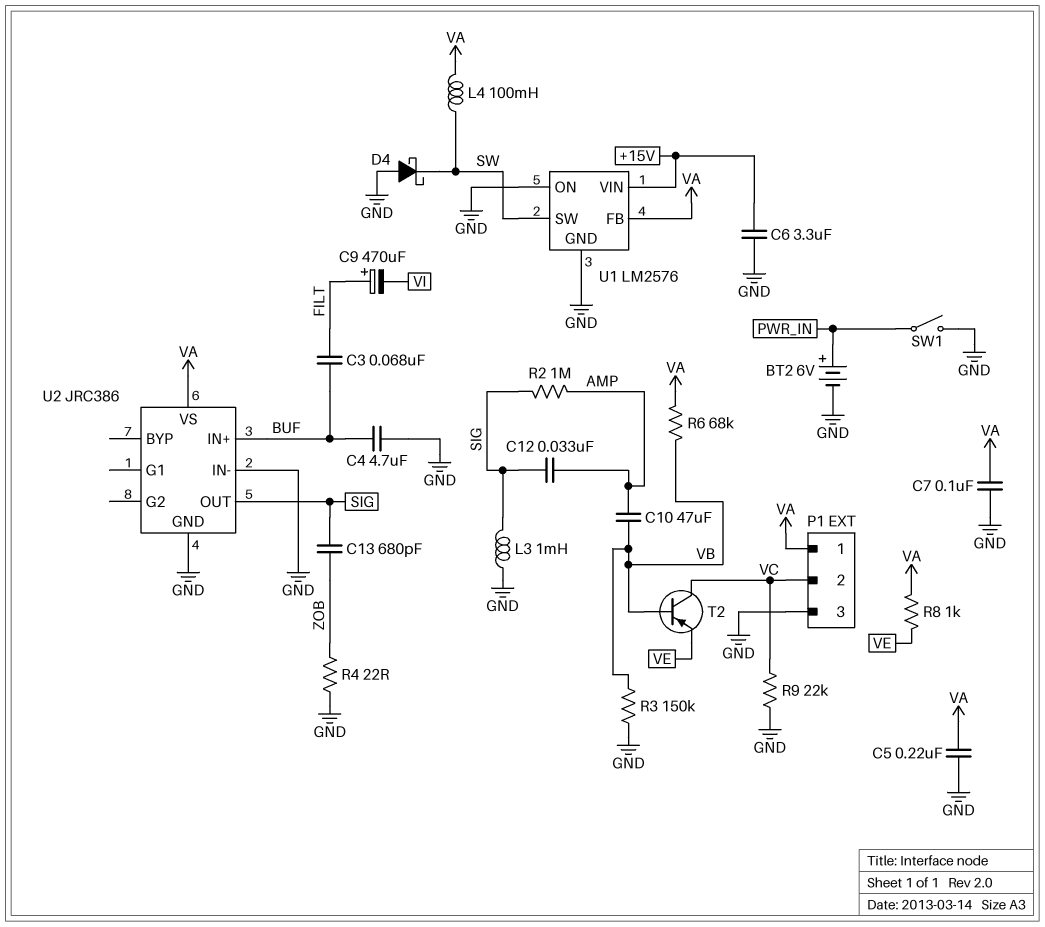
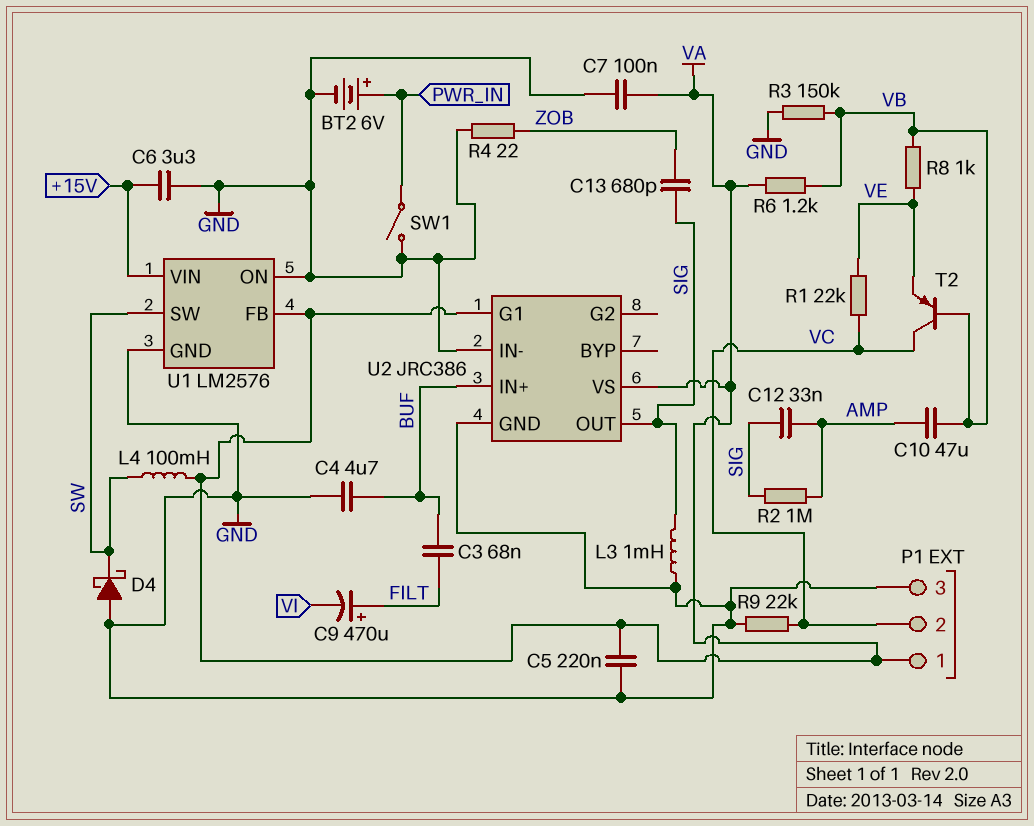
R1: none -> 22k (VC, VE)
R6: 68k (VA, VB) -> 1.2k (VA, VB)
R8: 1k (VA, VE) -> 1k (VB, VE)
U2 pin G1: none -> VA

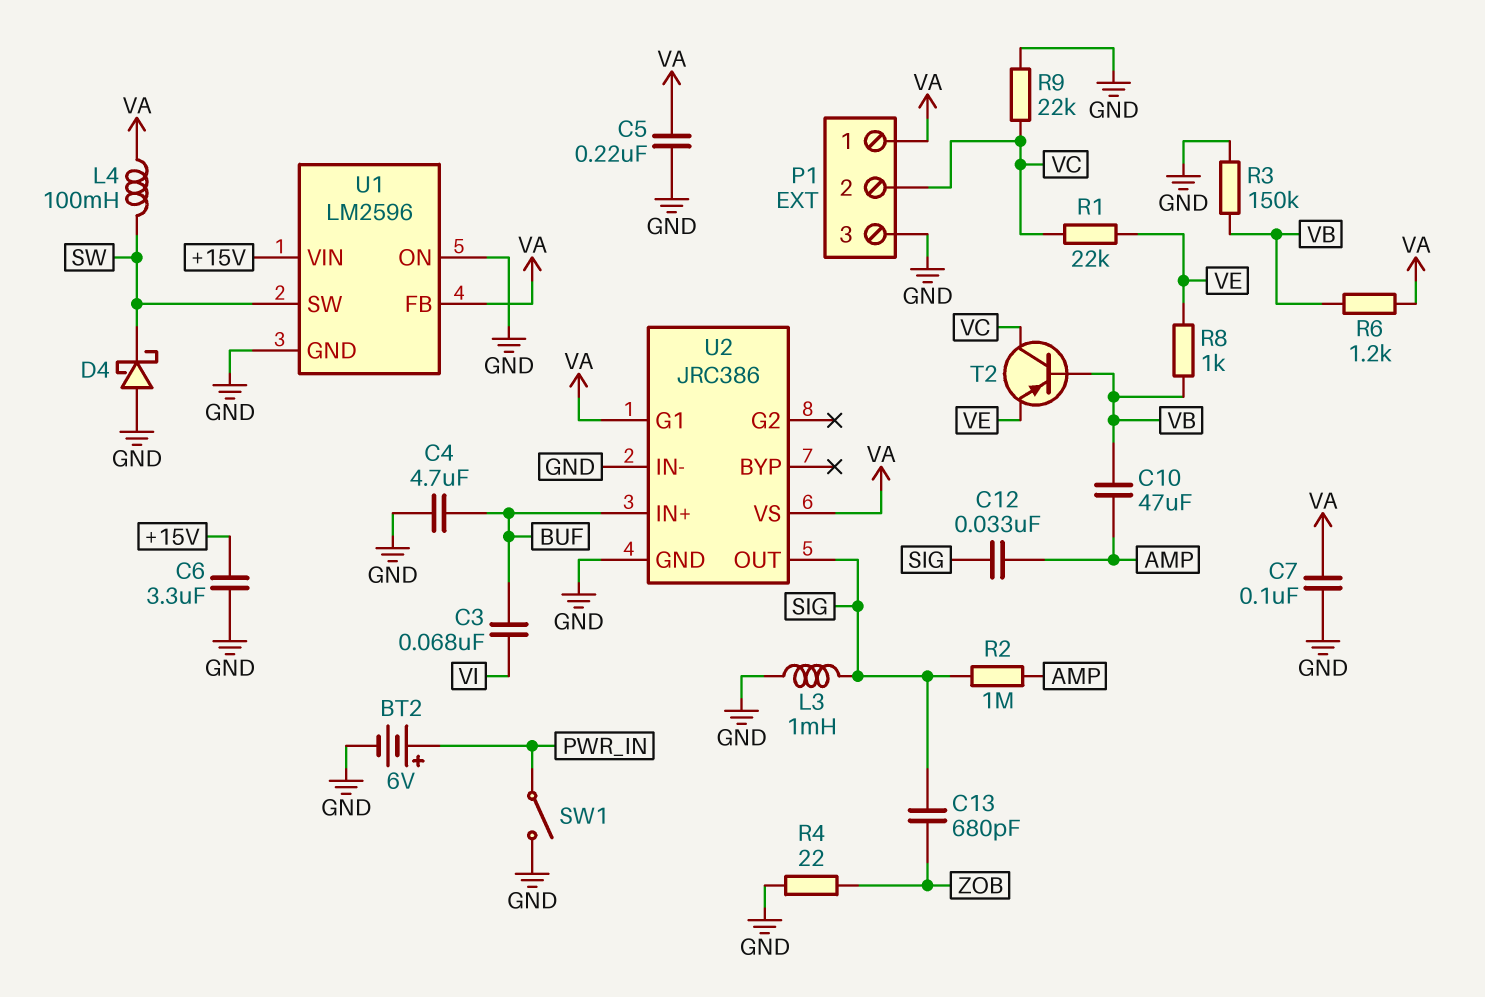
C3: 68nF (BUF, FILT) -> 68nF (BUF, VI)
C9: 470uF (plus FILT, minus VI) -> none
U1: LM2576 -> LM2596

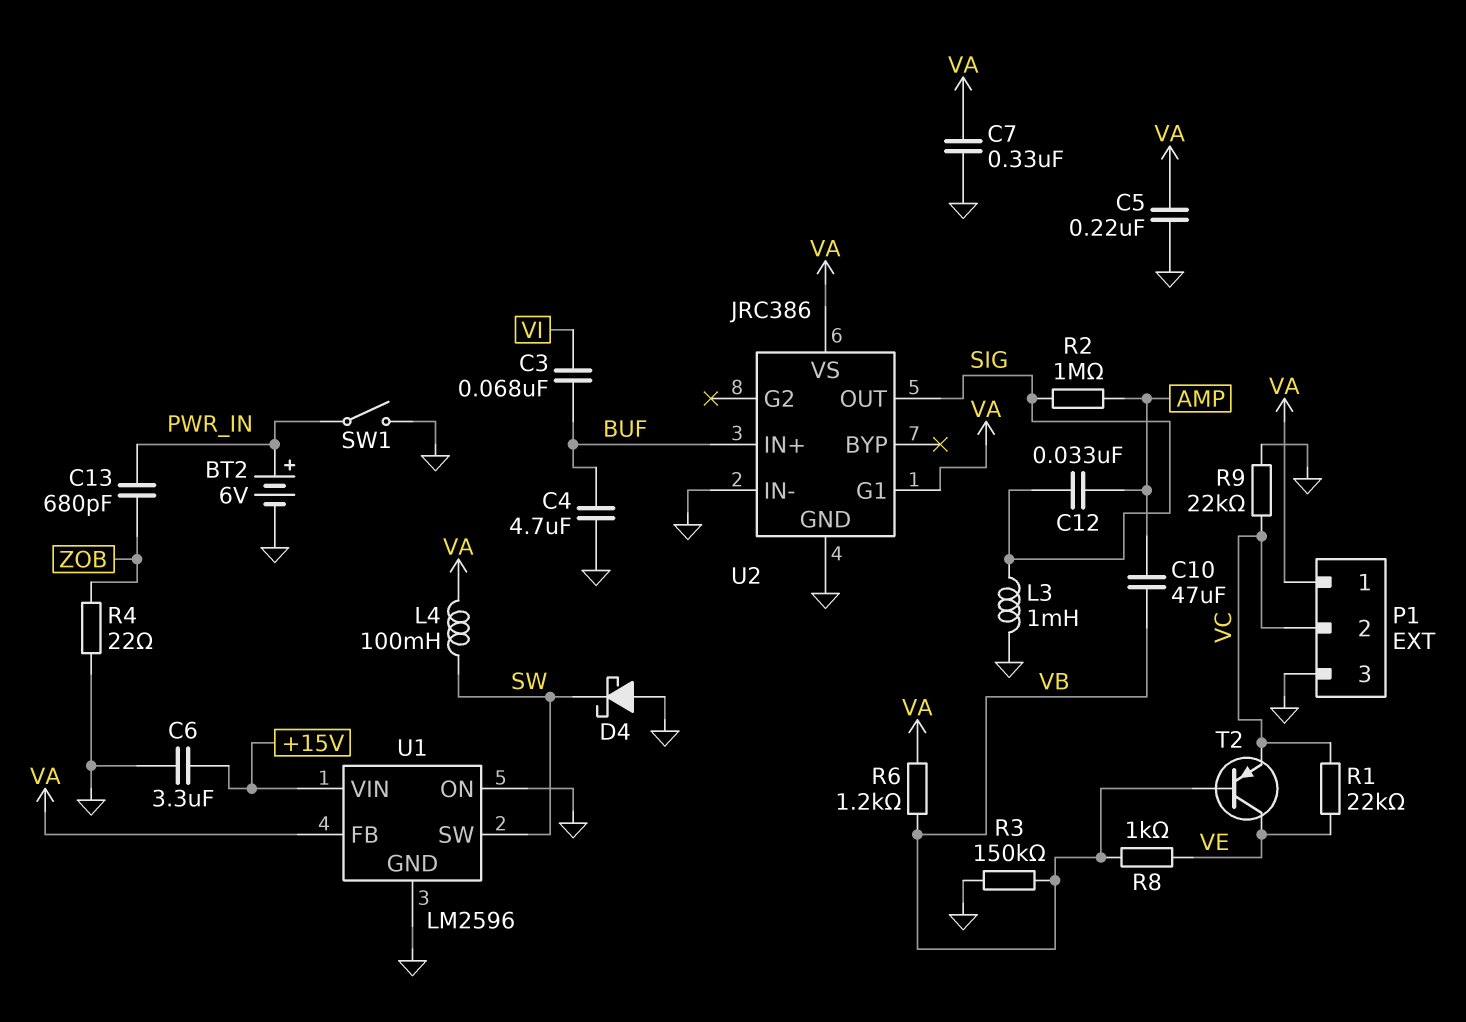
C7: 100nF (GND, VA) -> 330nF (GND, VA)
C13: 680pF (SIG, ZOB) -> 680pF (PWR_IN, ZOB)
T2: PNP (B VB, C VC, E VE) -> PNP (B VB, C VE, E VC)

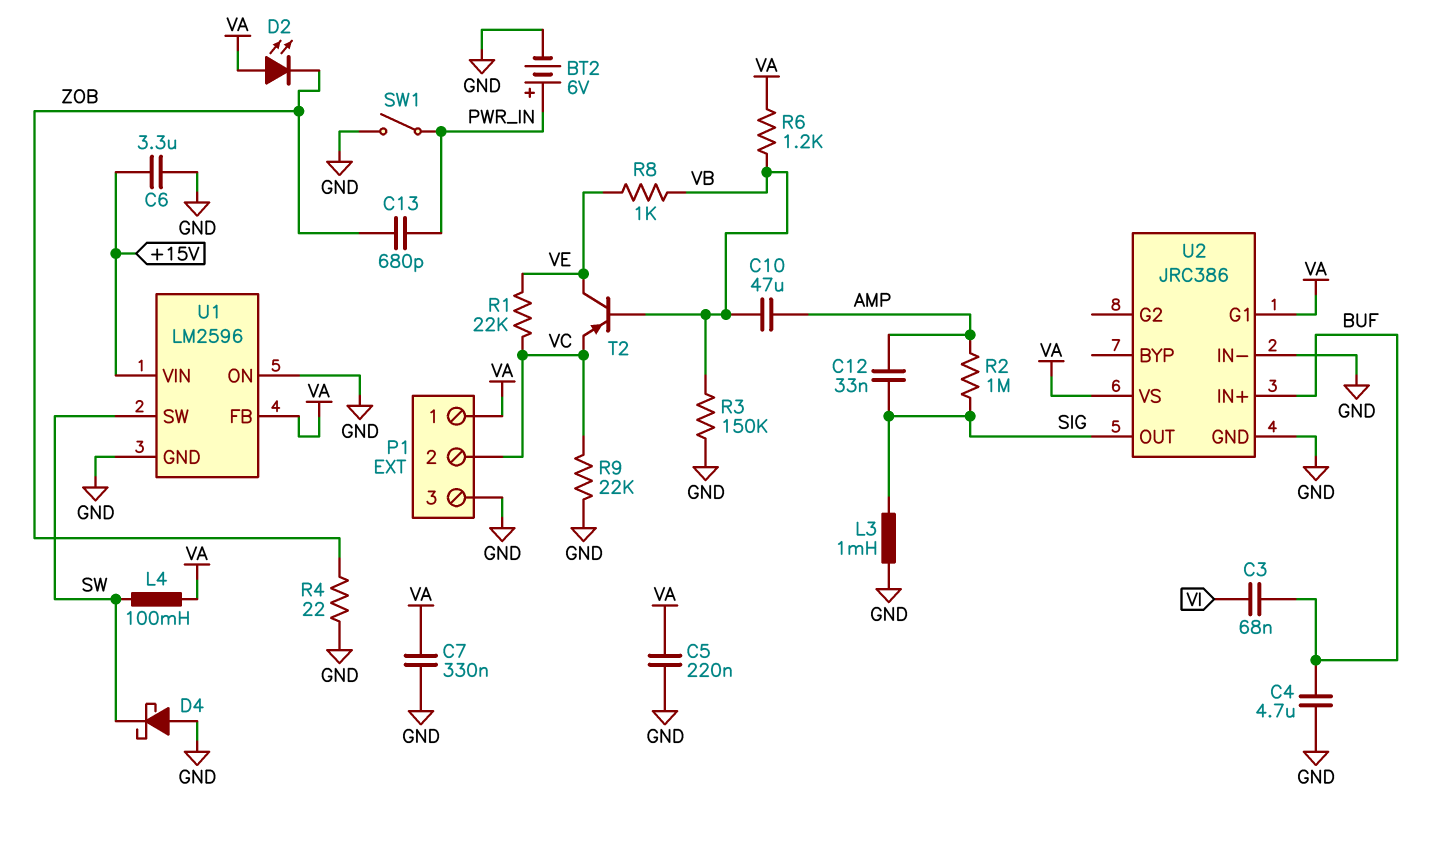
D2: none -> LED (A VA, K ZOB)

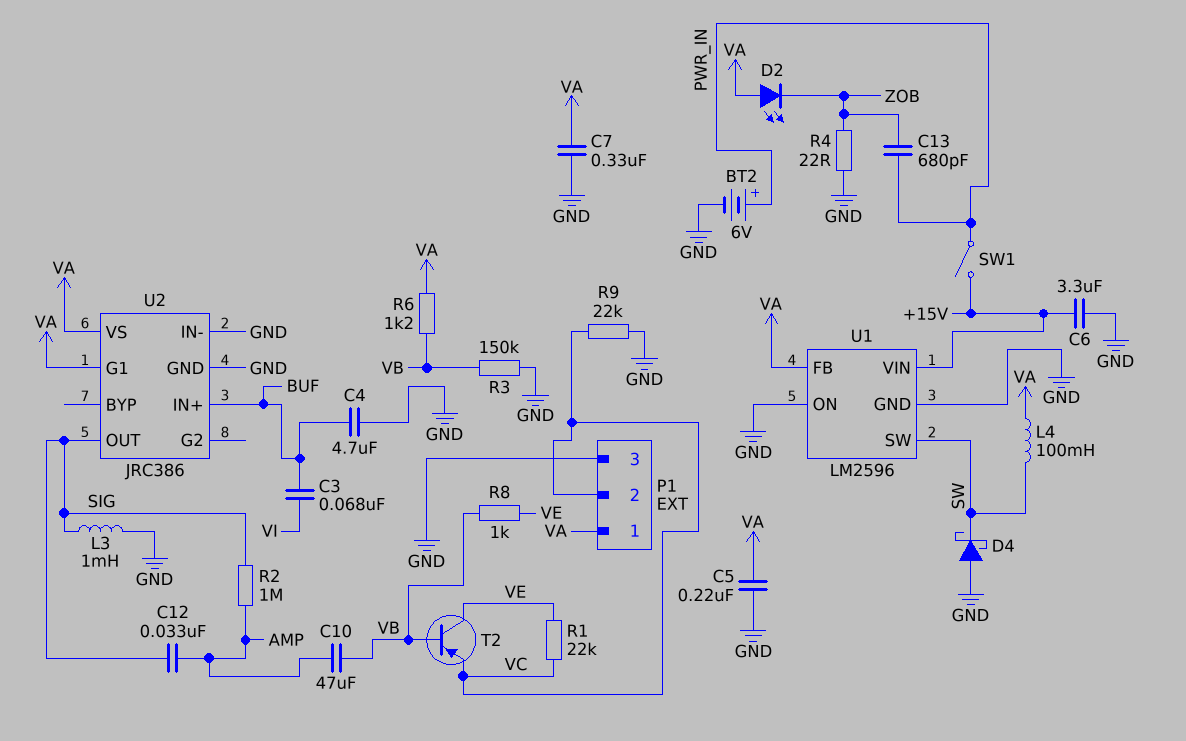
SW1: switch (GND, PWR_IN) -> switch (+15V, PWR_IN)

